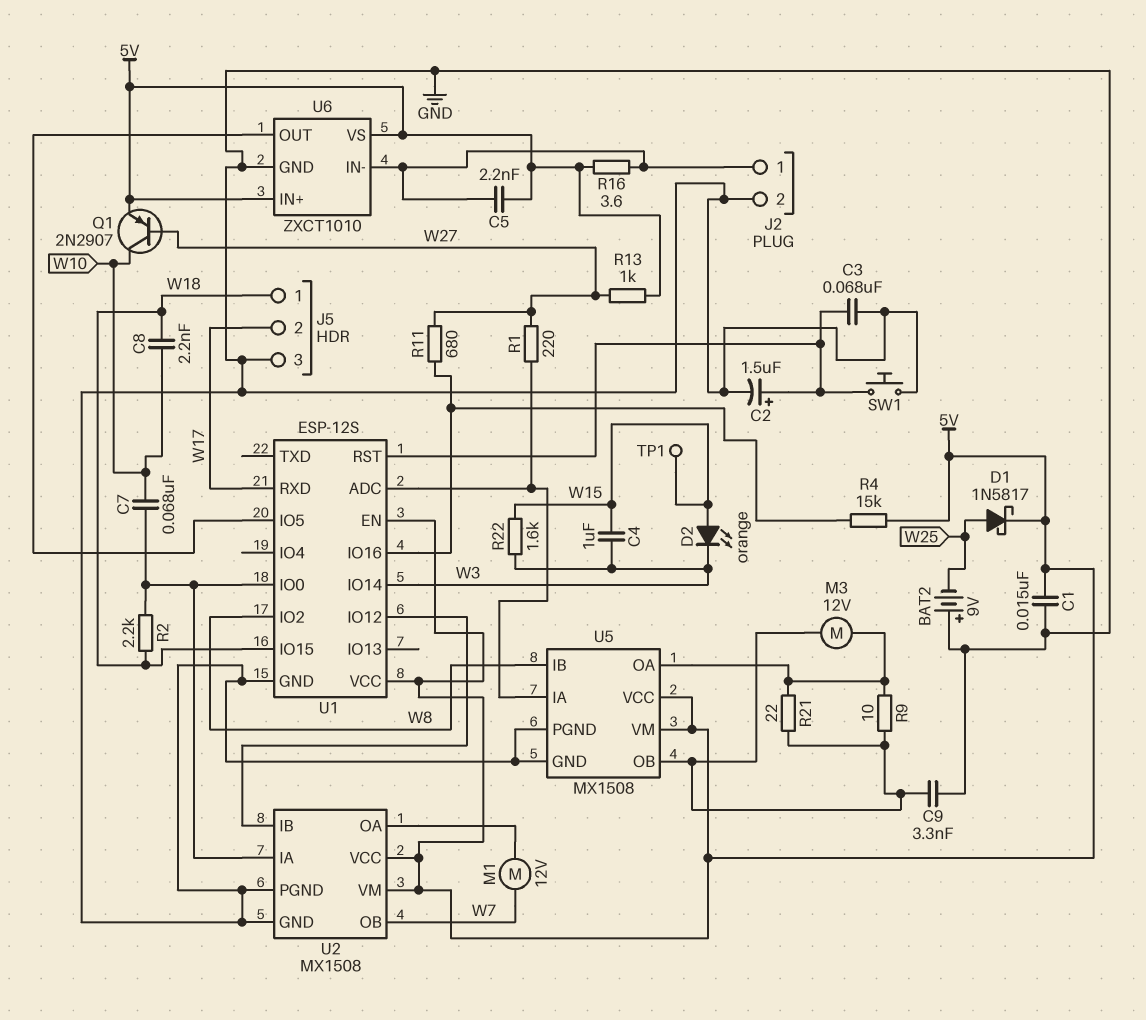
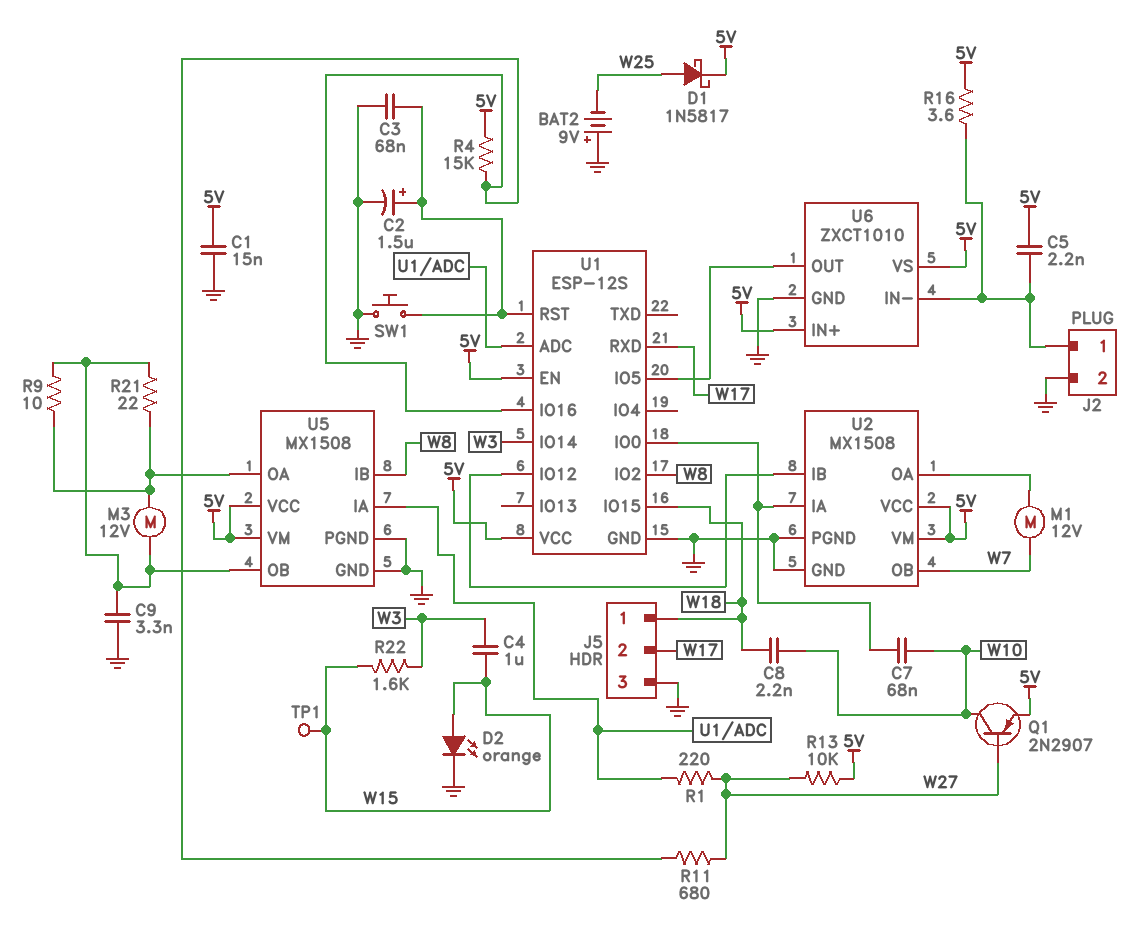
D2: LED orange (A W15, K W3) -> LED orange (A W15, K GND)
R2: 2.2k (U1/IO0, W18) -> none
R13: 1k (5V, W27) -> 10k (5V, W27)

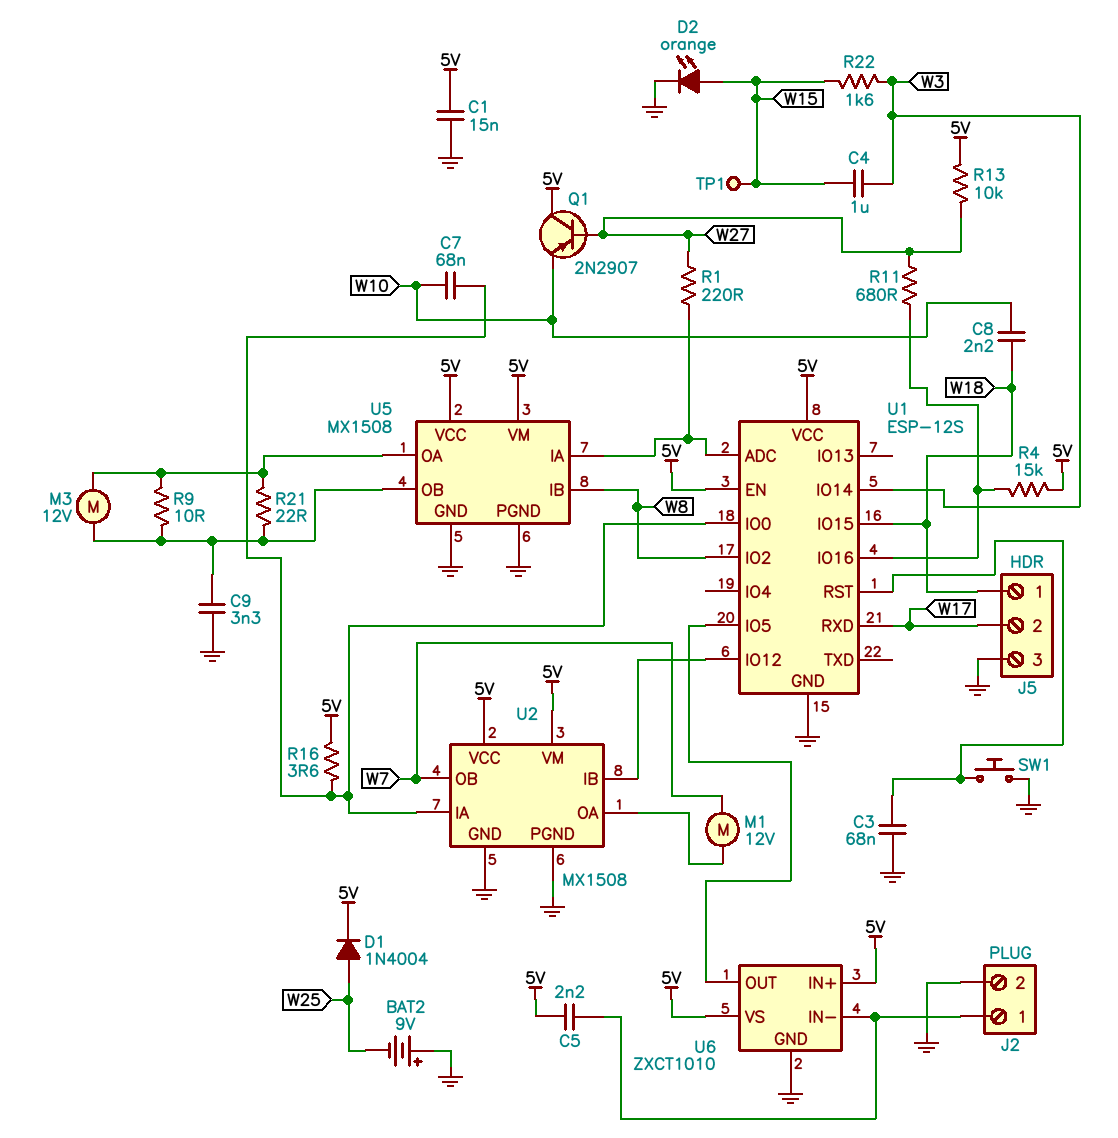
C2: 1.5uF (plus U1/RST, minus GND) -> none
D1: schottky 1N5817 (A W25, K 5V) -> diode 1N4004 (A W25, K 5V)
Q1: PNP 2N2907 (B W27, C W10, E 5V) -> PNP 2N2907 (B W27, C 5V, E W10)
R16: 3.6 (5V, J2/1) -> 3.6 (5V, U1/IO0)

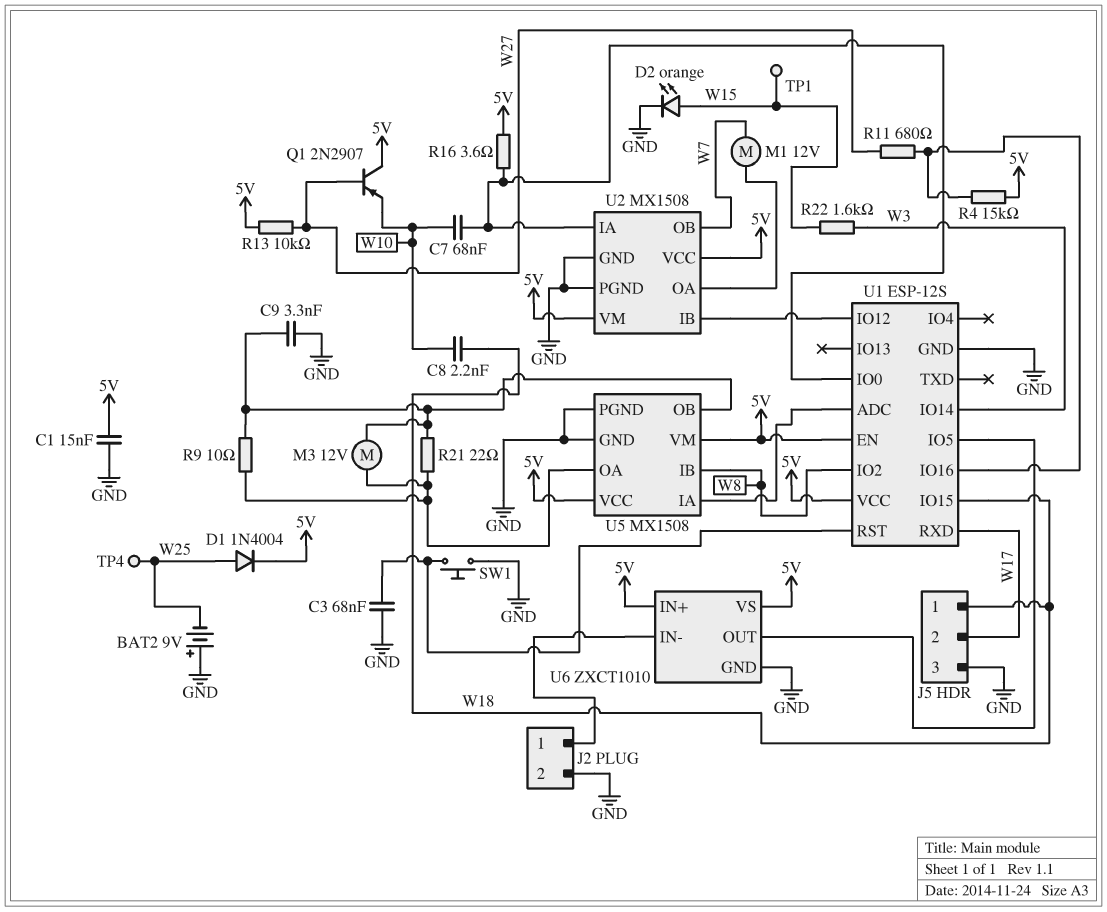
C4: 1uF (W3, W15) -> none
C5: 2.2nF (5V, J2/1) -> none
R1: 220 (U1/ADC, W27) -> none
TP4: none -> test point (W25)

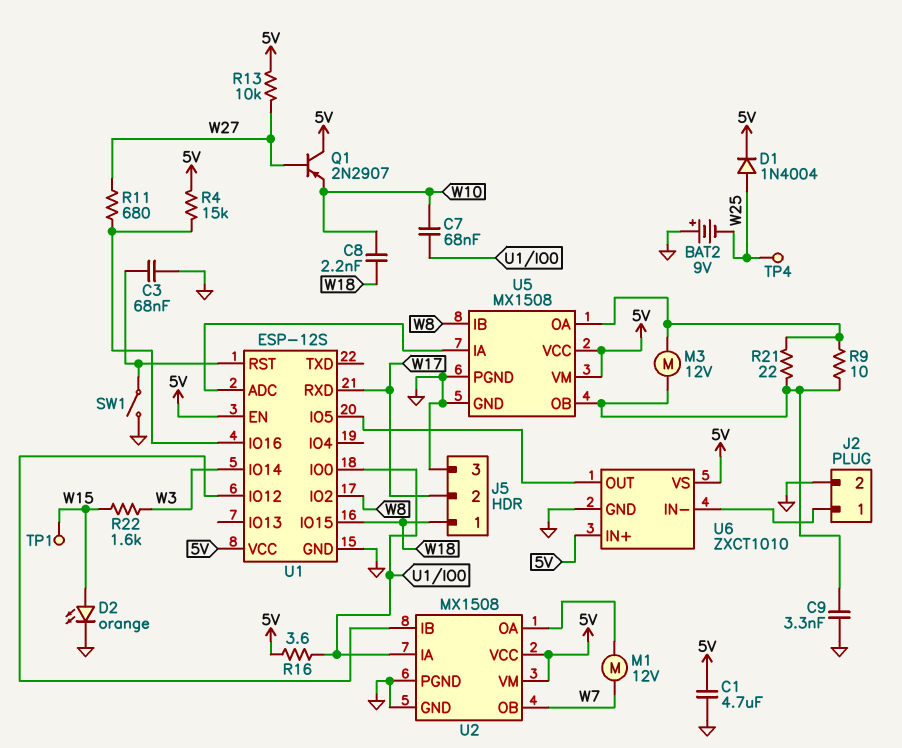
C1: 15nF (5V, GND) -> 4.7uF (5V, GND)
SW1: button (GND, U1/RST) -> switch (GND, U1/RST)

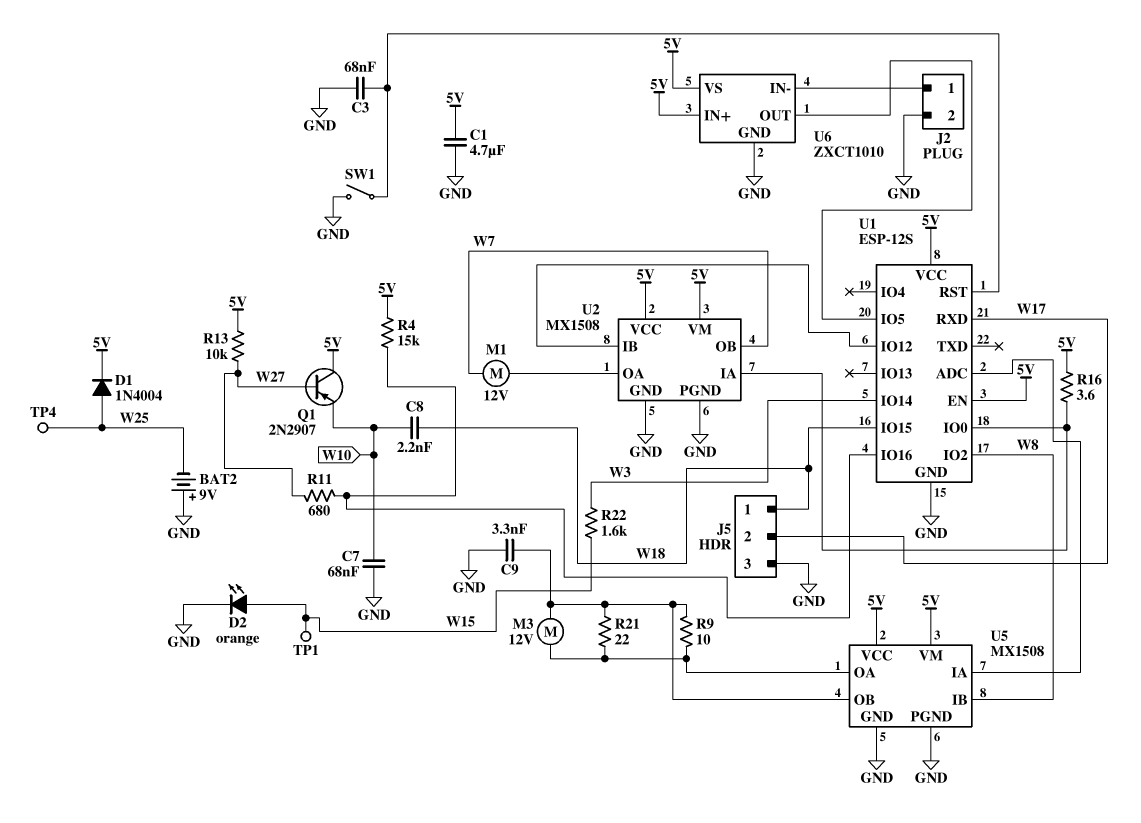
C7: 68nF (U1/IO0, W10) -> 68nF (GND, W10)

